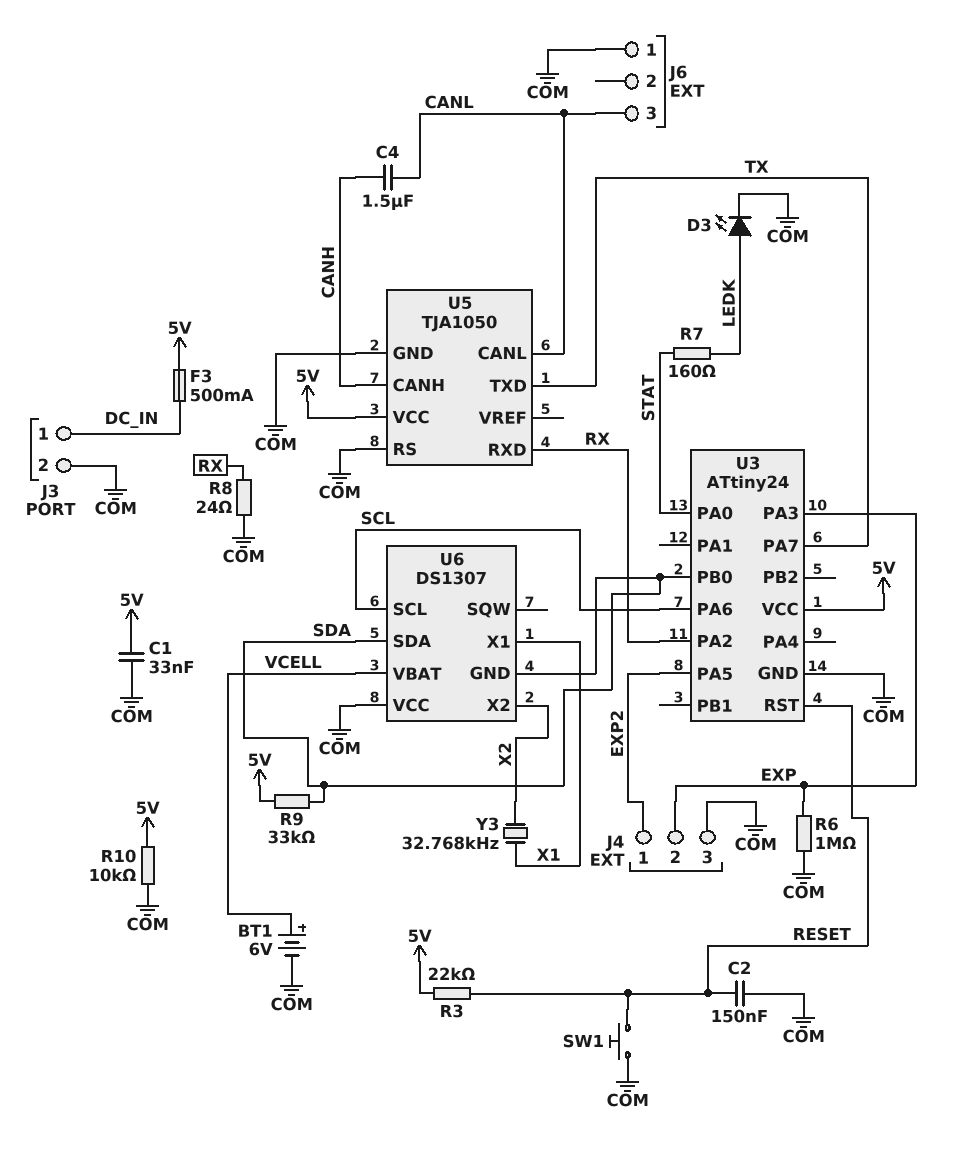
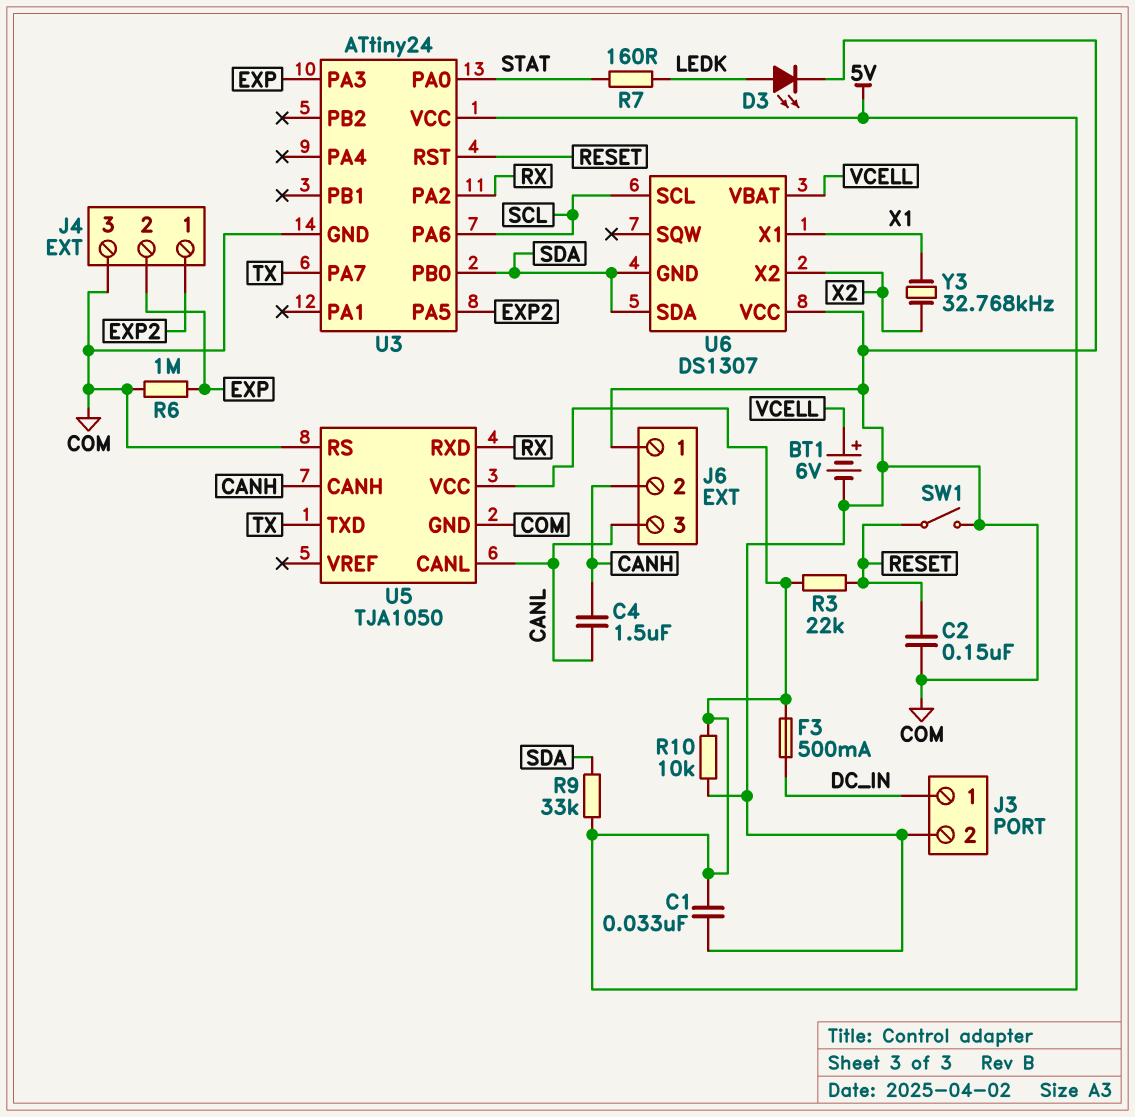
J6 pin 2: none -> CANH
R8: 24 (COM, RX) -> none
SW1: button (COM, RESET) -> switch (COM, RESET)

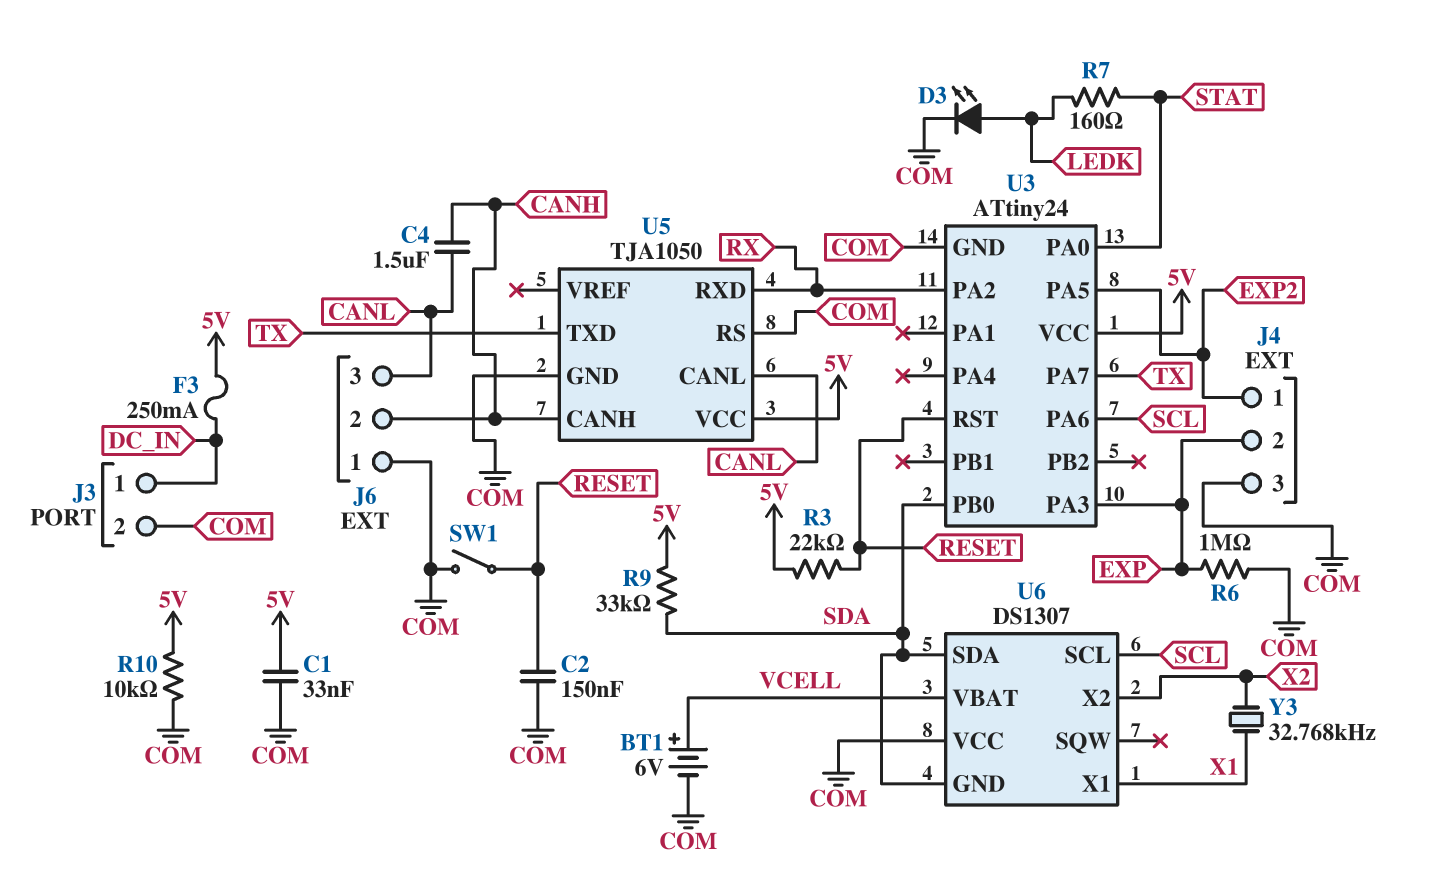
F3: 500mA (5V, DC_IN) -> 250mA (5V, DC_IN)

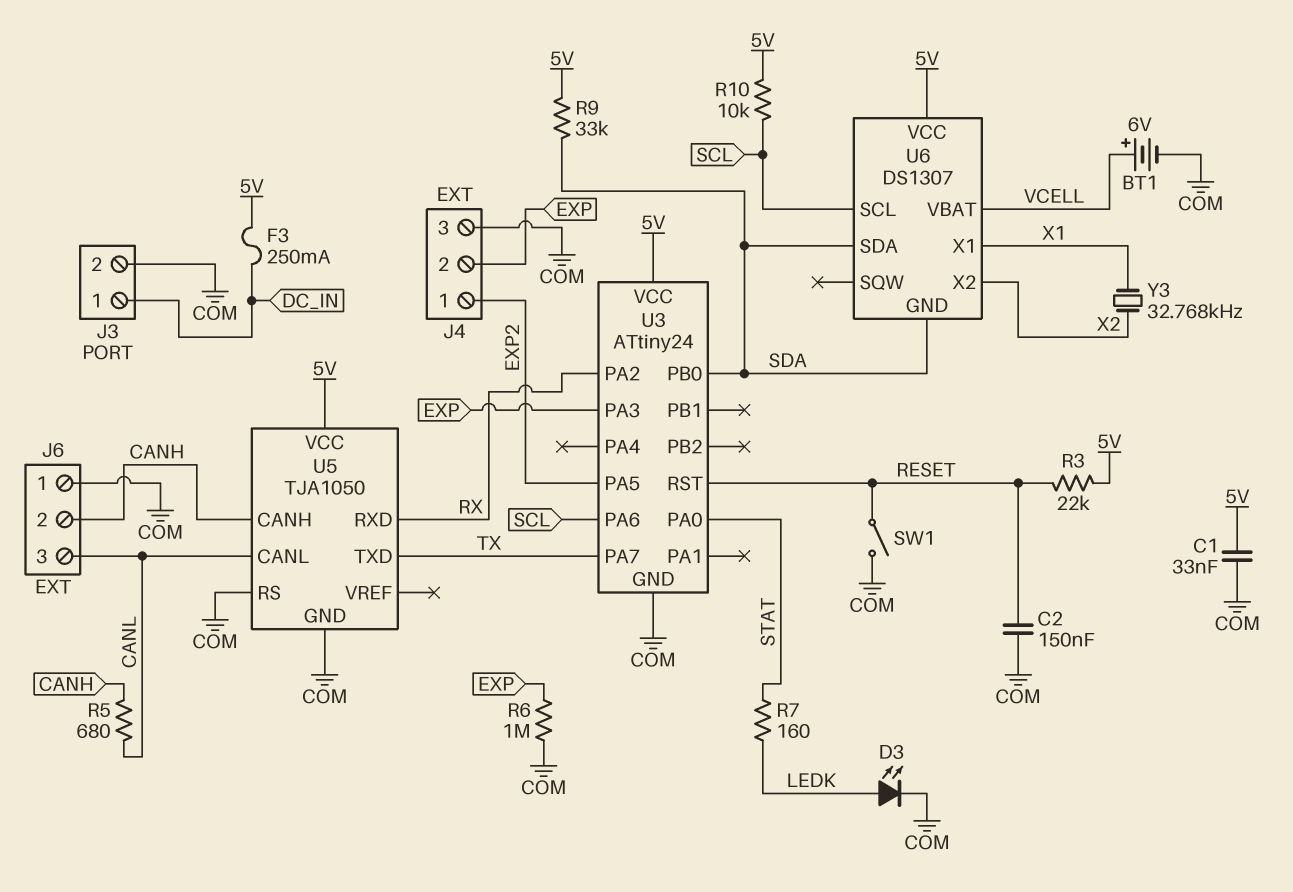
C4: 1.5uF (CANH, CANL) -> none
R5: none -> 680 (CANH, CANL)
R10: 10k (5V, COM) -> 10k (5V, SCL)
U6 pin VCC: COM -> 5V

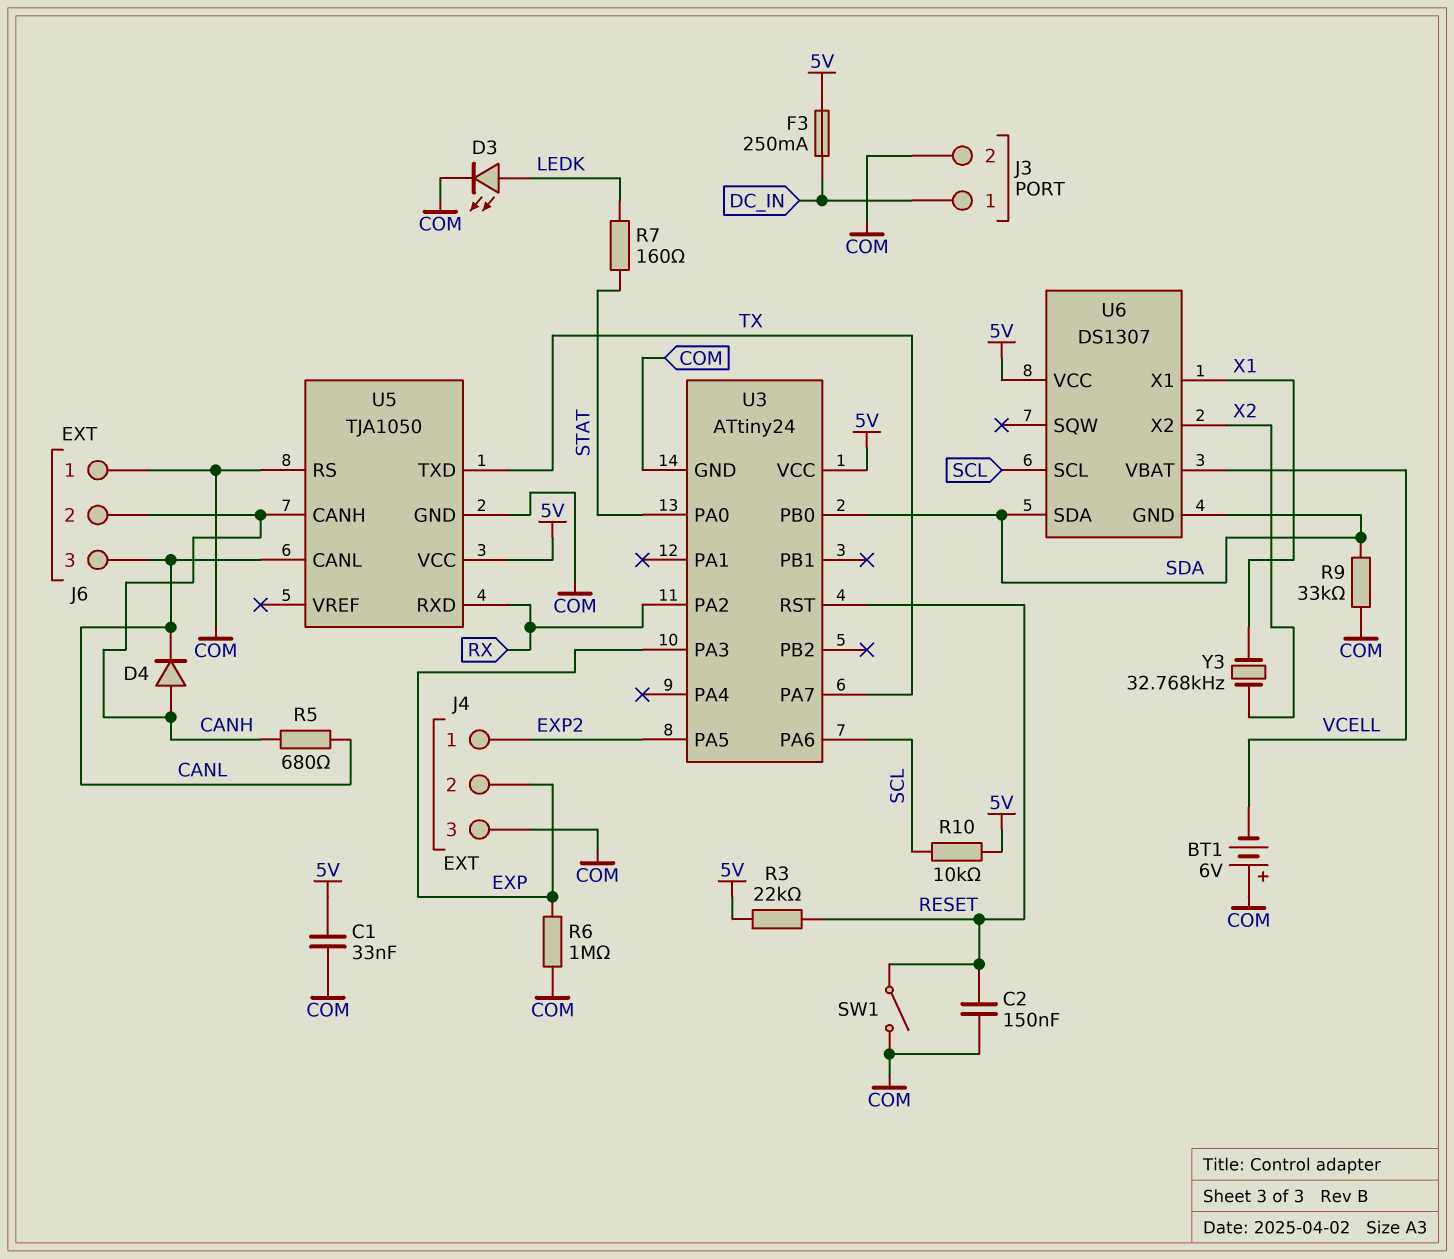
BT1: 6V (plus VCELL, minus COM) -> 6V (plus COM, minus VCELL)
D4: none -> diode (A CANH, K CANL)
R9: 33k (5V, SDA) -> 33k (COM, SDA)

